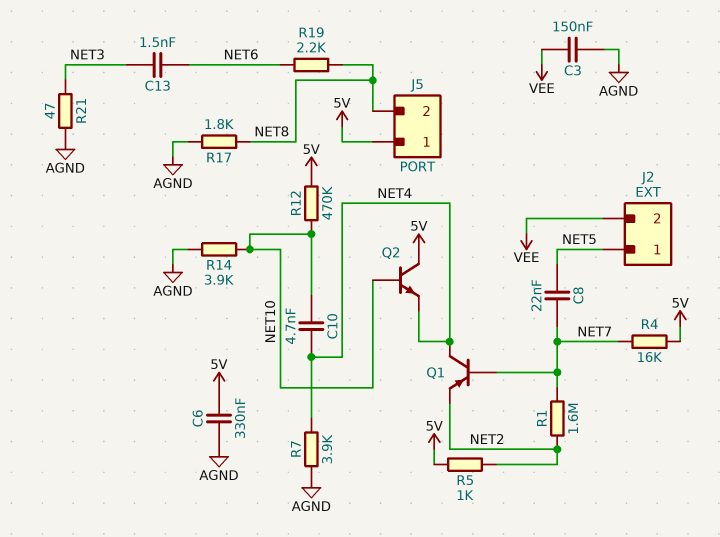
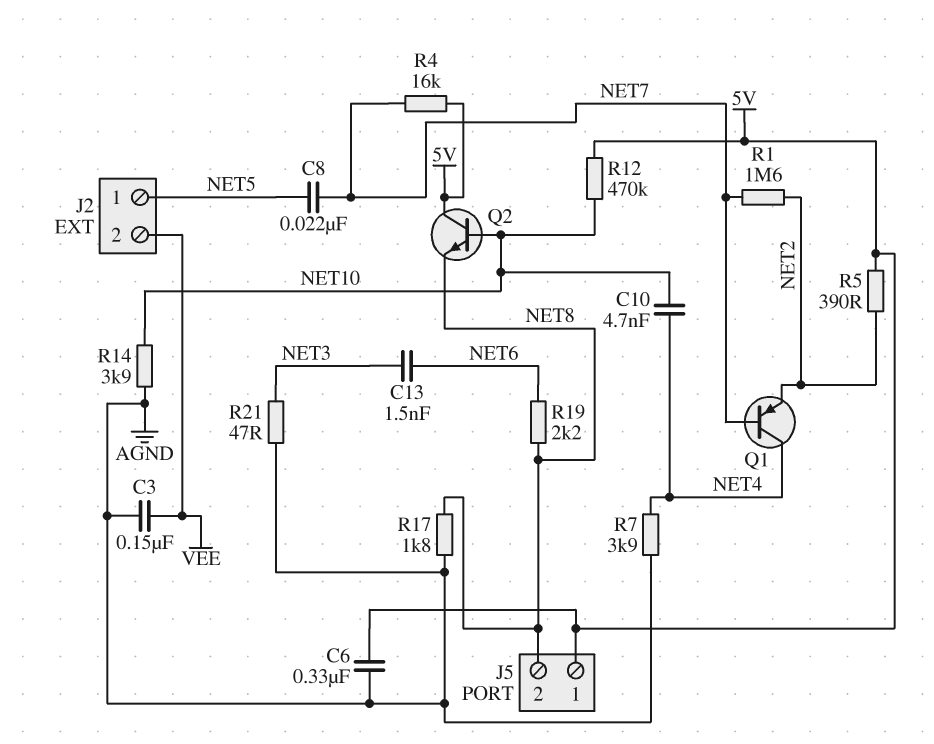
Q2: NPN (B NET10, C 5V, E NET4) -> NPN (B NET10, C 5V, E NET8)
R5: 1k (5V, NET2) -> 390 (5V, NET2)

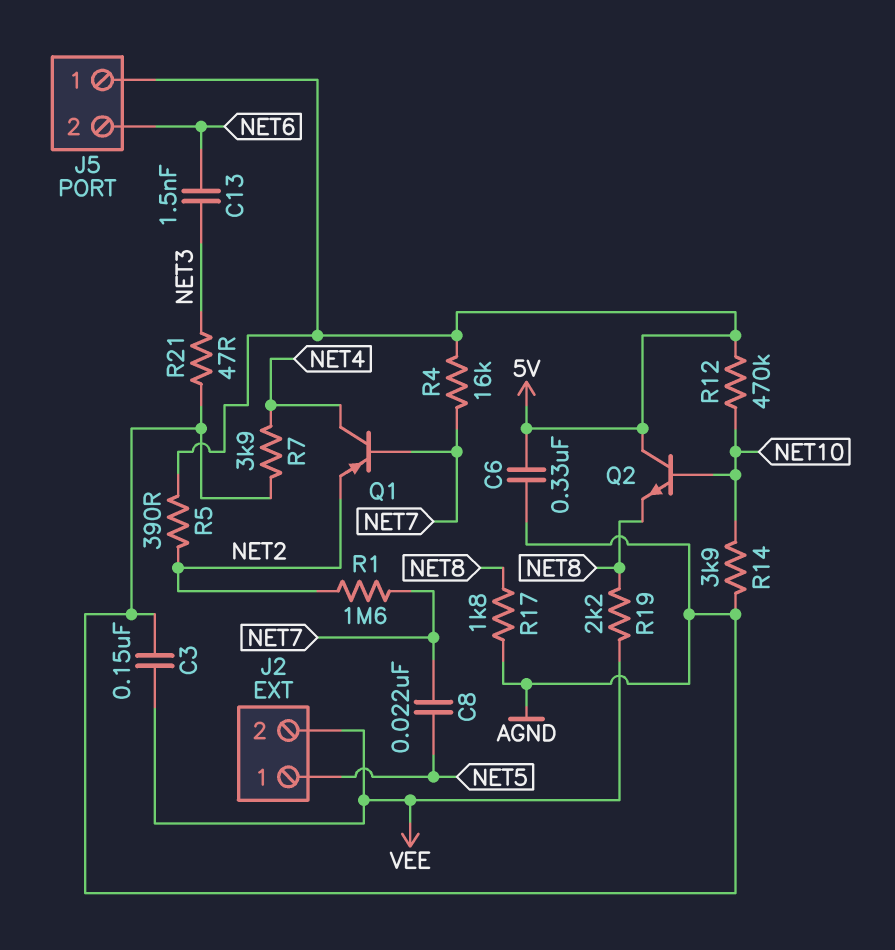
C10: 4.7nF (NET4, NET10) -> none
J5 pin 2: NET8 -> NET6
R19: 2.2k (NET6, NET8) -> 2.2k (NET8, VEE)

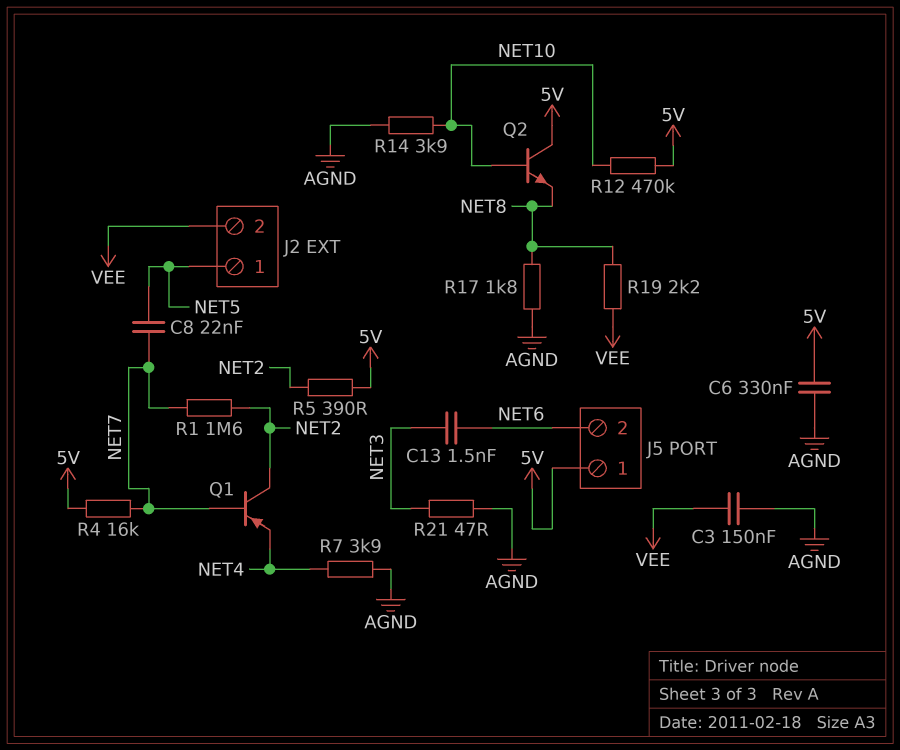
Q1: PNP (B NET7, C NET4, E NET2) -> PNP (B NET7, C NET2, E NET4)

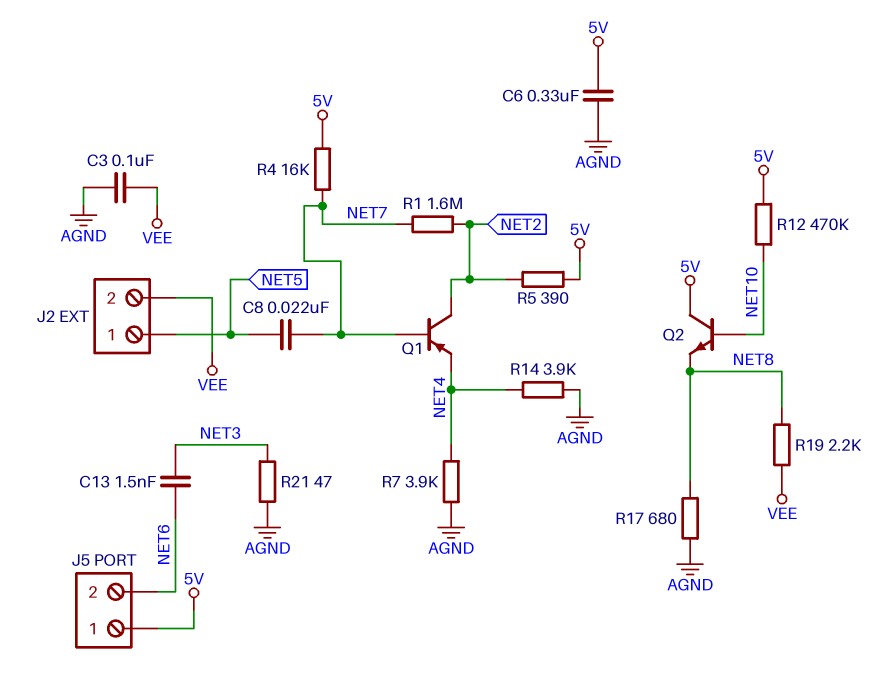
C3: 150nF (AGND, VEE) -> 100nF (AGND, VEE)
R14: 3.9k (AGND, NET10) -> 3.9k (AGND, NET4)
R17: 1.8k (AGND, NET8) -> 680 (AGND, NET8)

